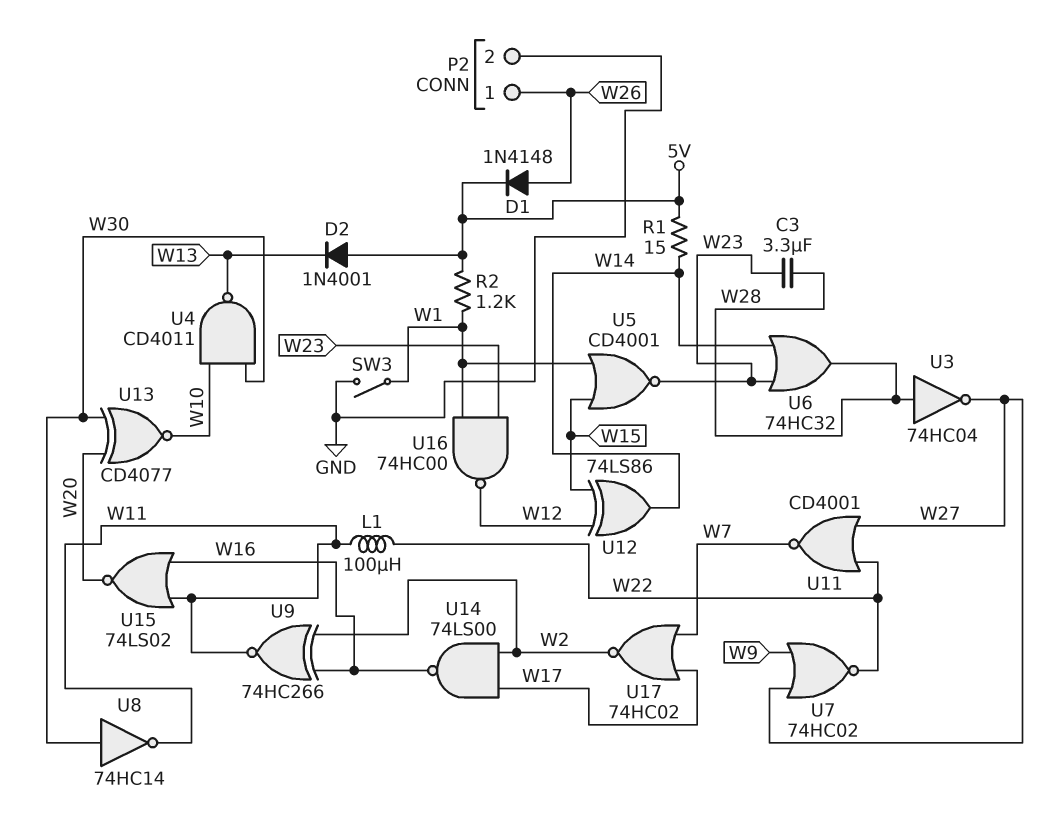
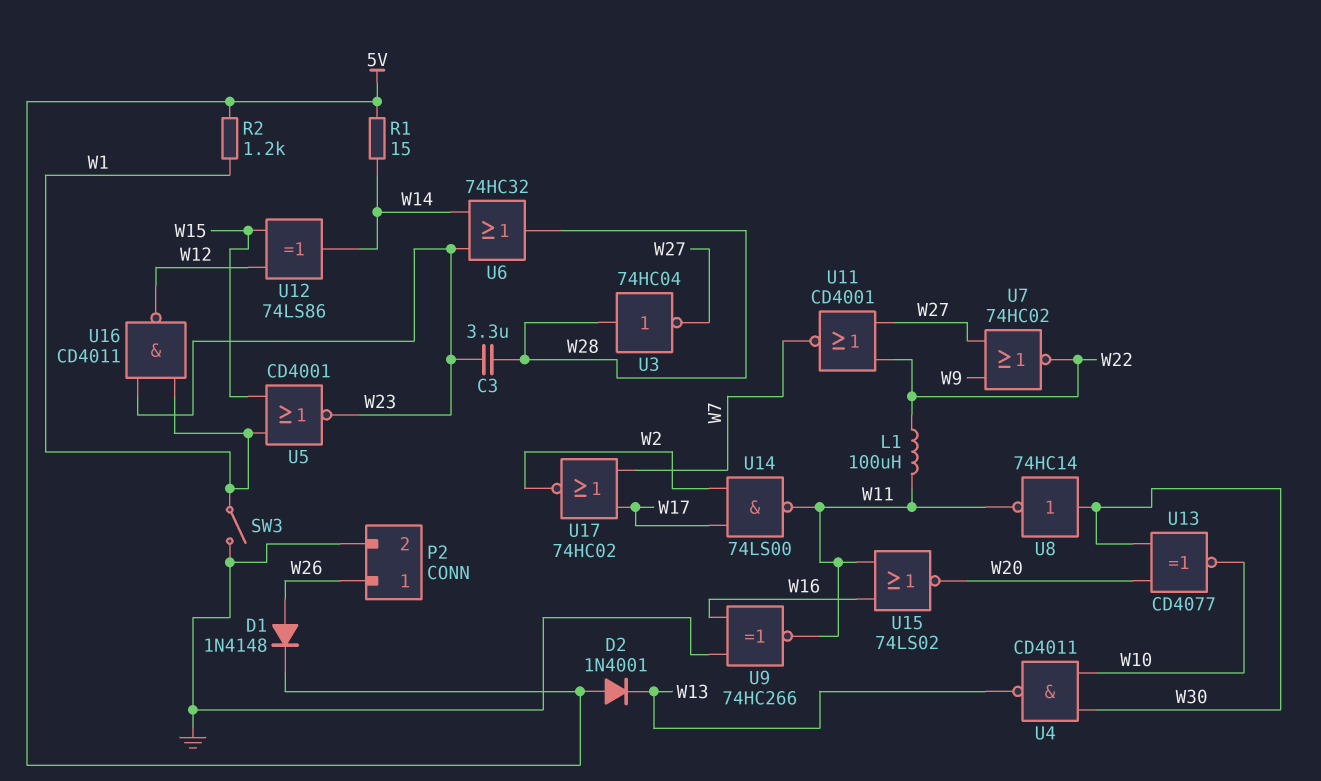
U9: XNOR 74HC266 (in W2, in W16, out W11) -> XNOR 74HC266 (in GND, in W16, out W11)
U14: NAND 74LS00 (in W2, in W17, out W16) -> NAND 74LS00 (in W2, in W17, out W11)
U16: NAND 74HC00 (in W1, in W23, out W12) -> NAND CD4011 (in W1, in W23, out W12)

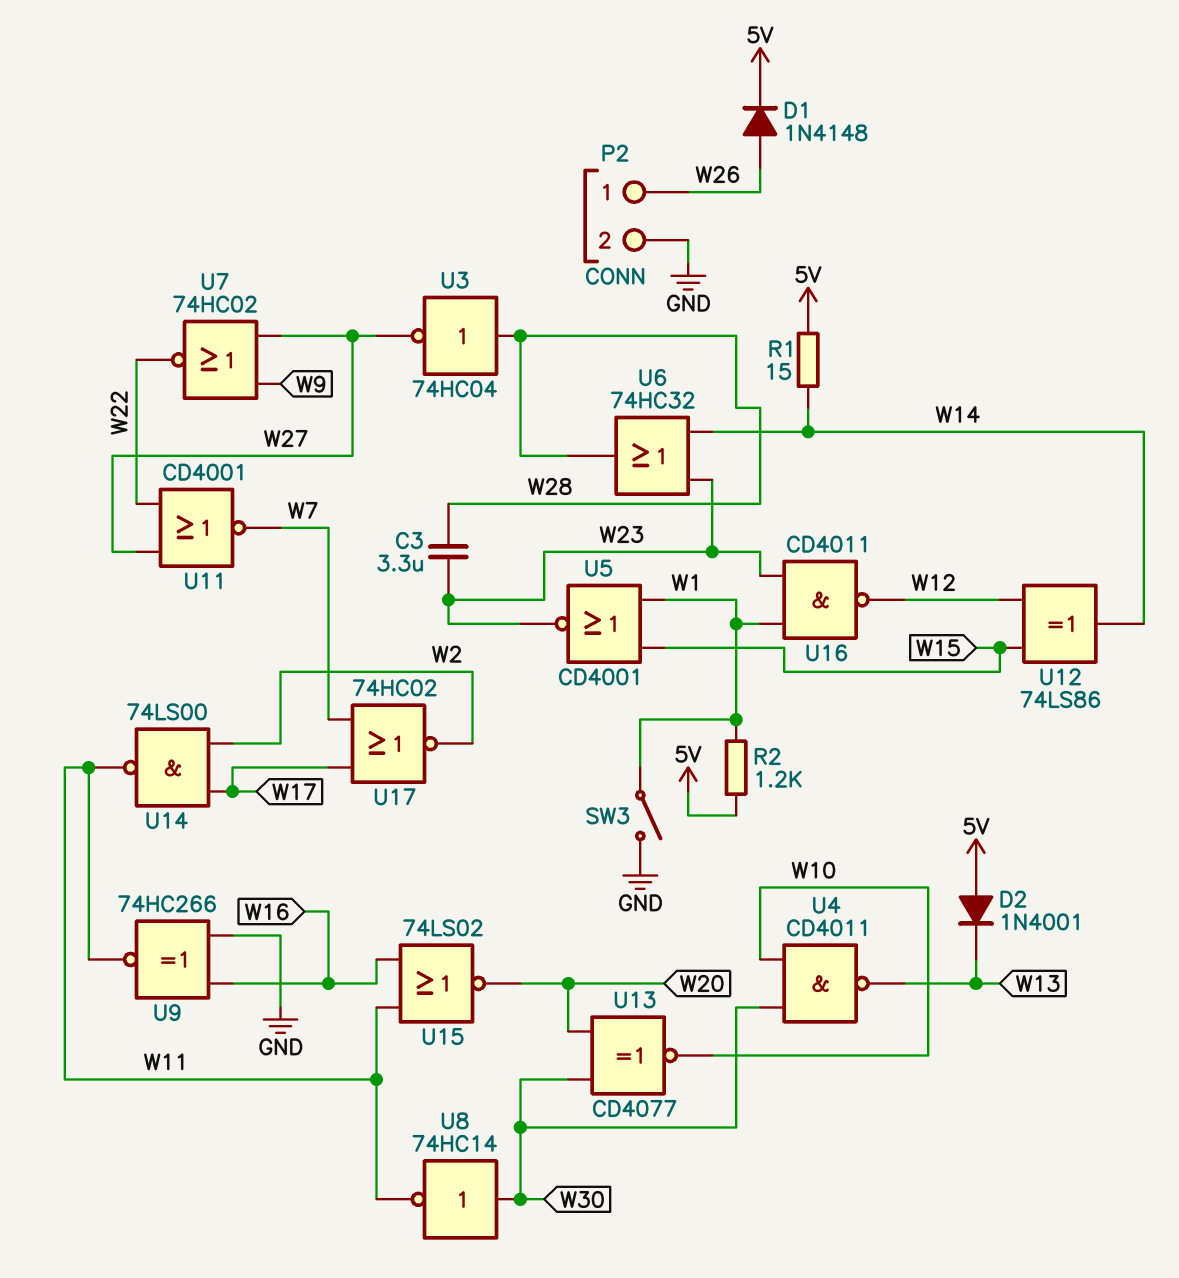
L1: 100uH (W11, W22) -> none

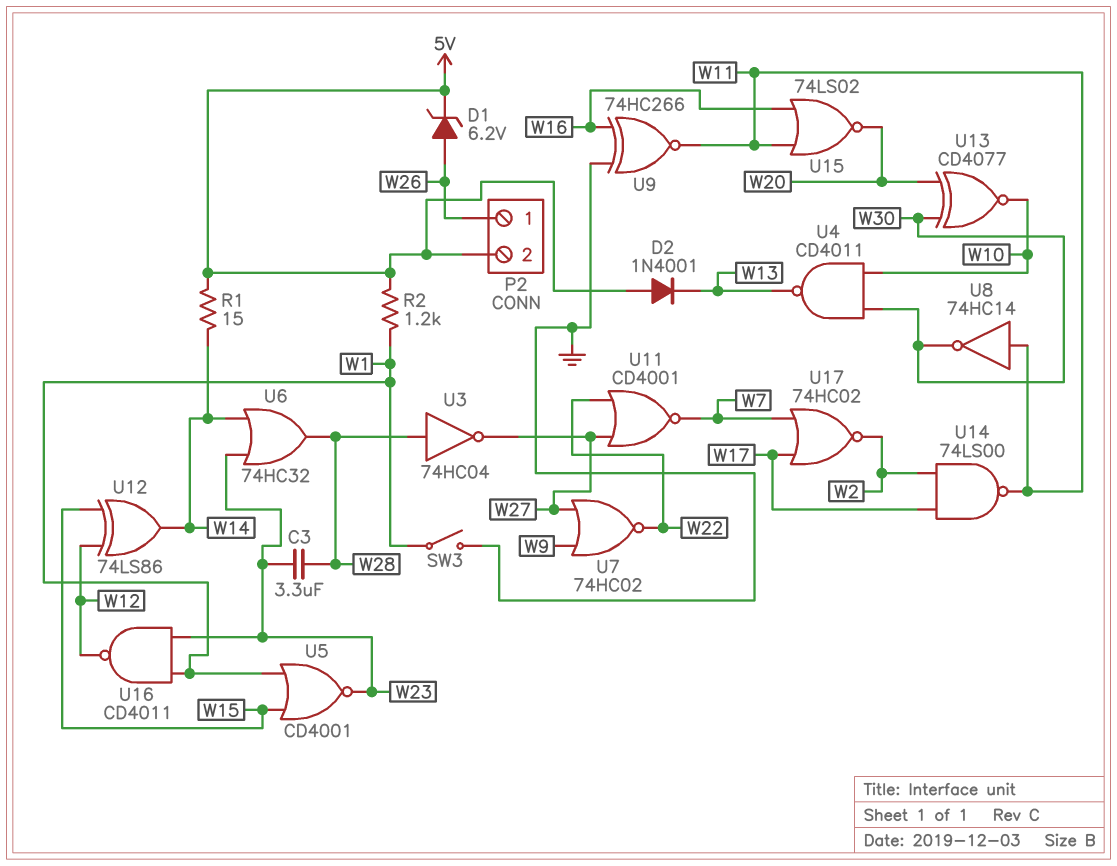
D1: diode 1N4148 (A W26, K 5V) -> zener 6.2V (A W26, K 5V)
P2 pin 2: GND -> 5V
U8: NOT 74HC14 (in W30, out W11) -> NOT 74HC14 (in W11, out W30)

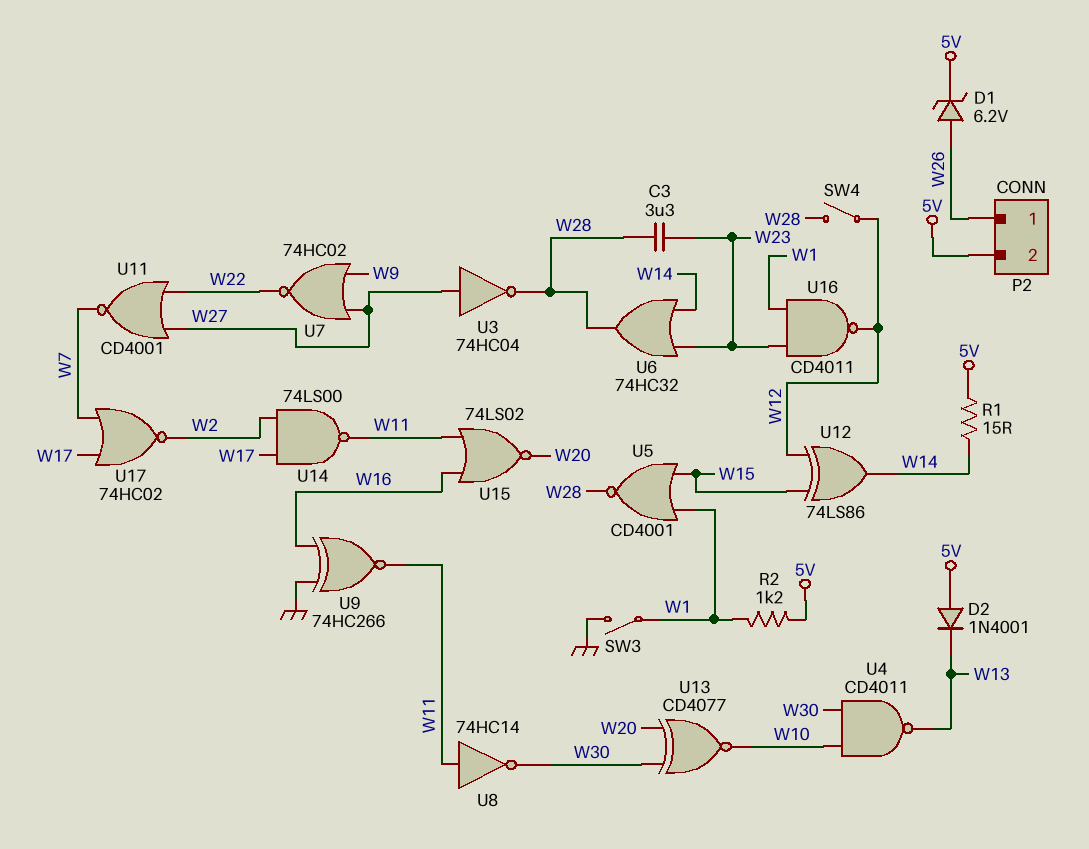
SW4: none -> switch (W12, W28)
U3: NOT 74HC04 (in W28, out W27) -> NOT 74HC04 (in W27, out W28)
U5: NOR CD4001 (in W1, in W15, out W23) -> NOR CD4001 (in W1, in W15, out W28)

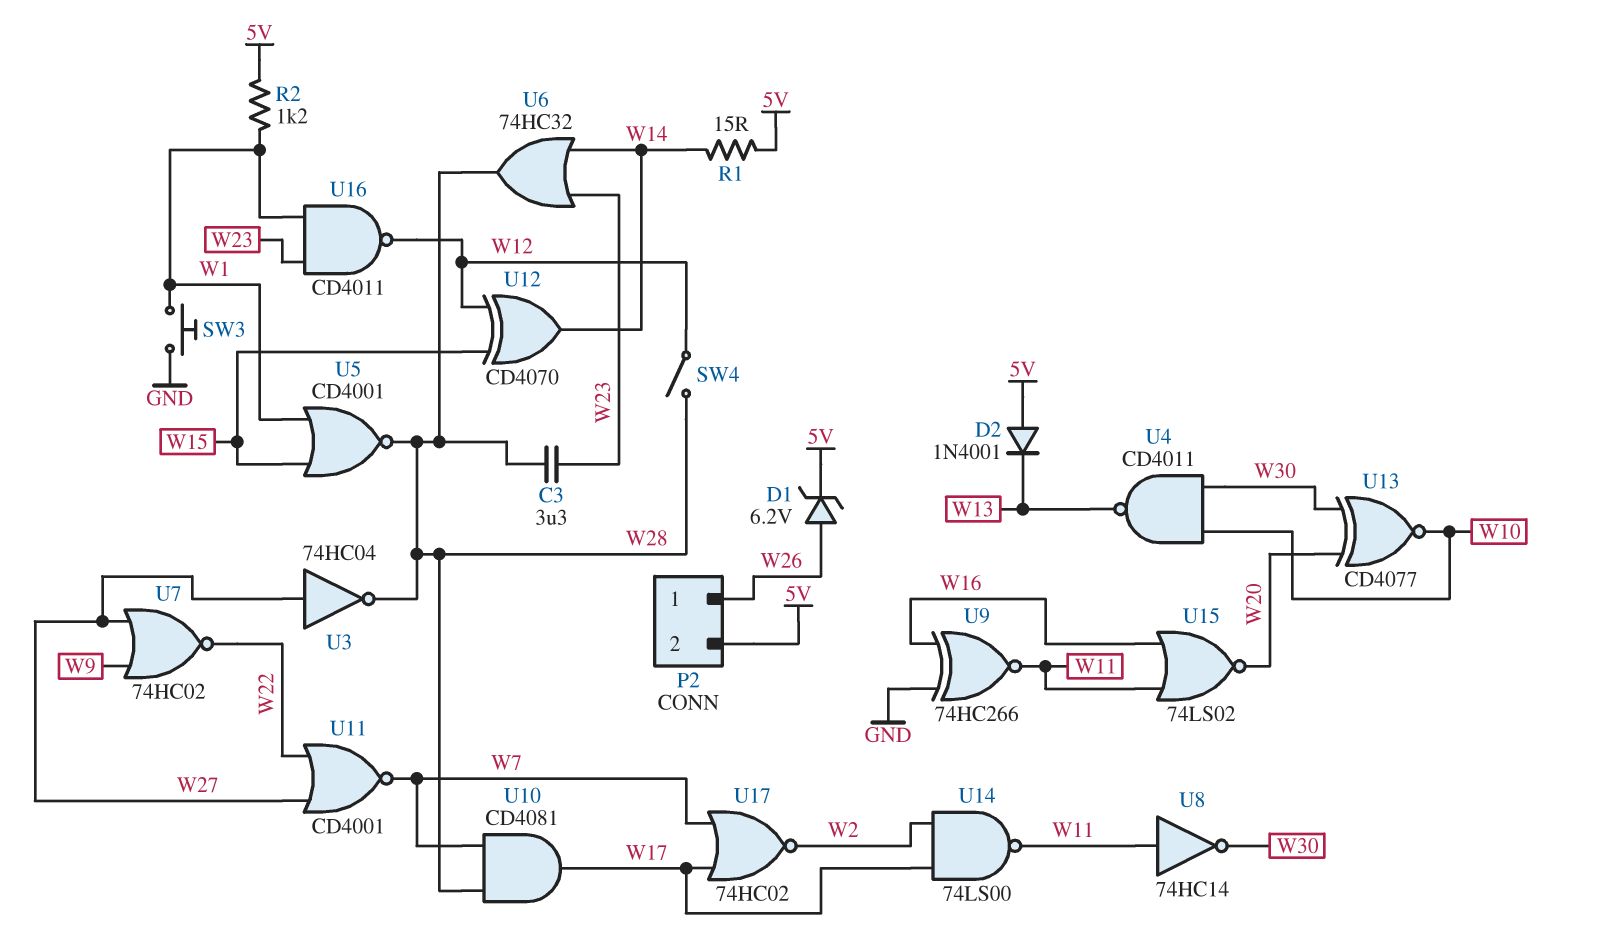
SW3: switch (GND, W1) -> button (GND, W1)
U10: none -> AND CD4081 (in W7, in W28, out W17)
U12: XOR 74LS86 (in W12, in W15, out W14) -> XOR CD4070 (in W12, in W15, out W14)

